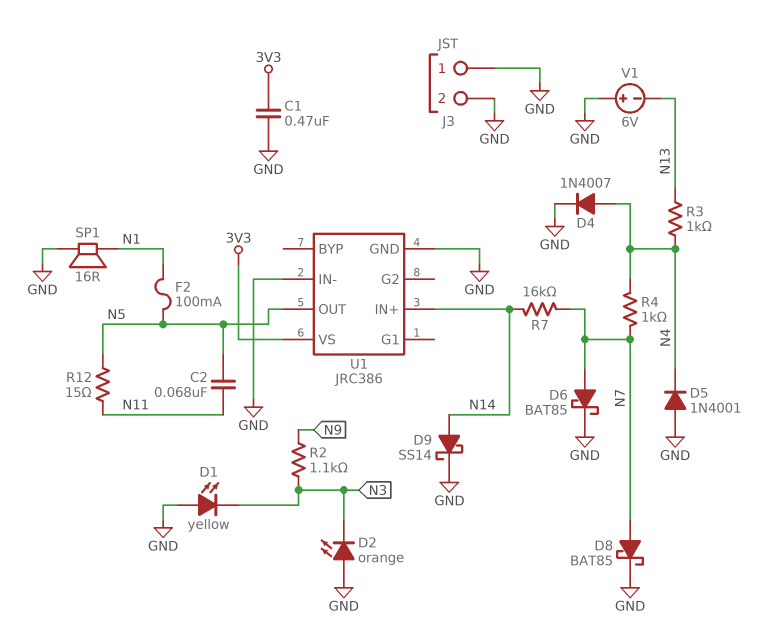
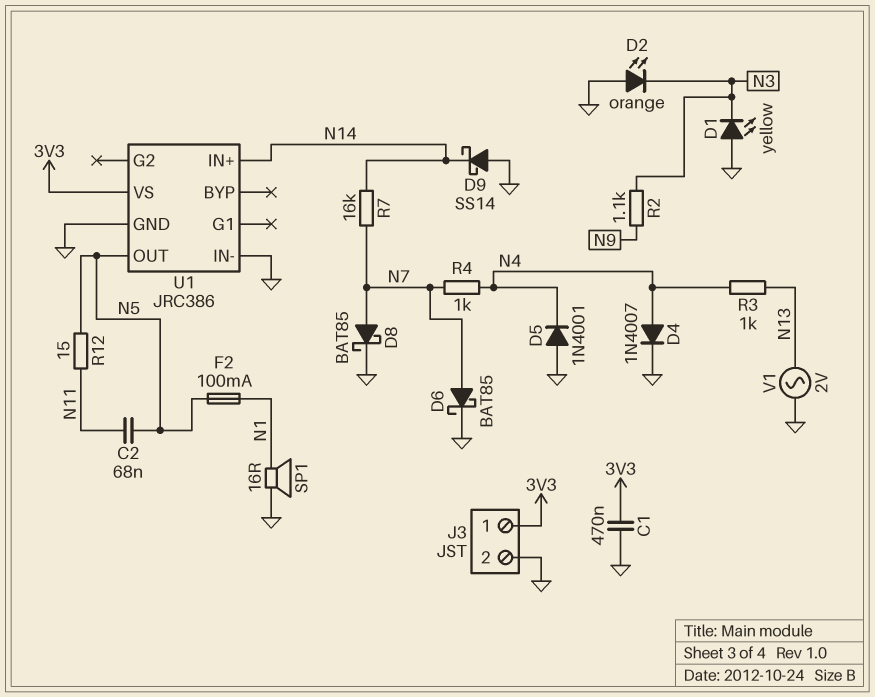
D9: schottky SS14 (A N14, K GND) -> schottky SS14 (A GND, K N14)
J3 pin 1: GND -> 3V3
V1: 6V (plus GND, minus N13) -> AC 2V (GND, N13)

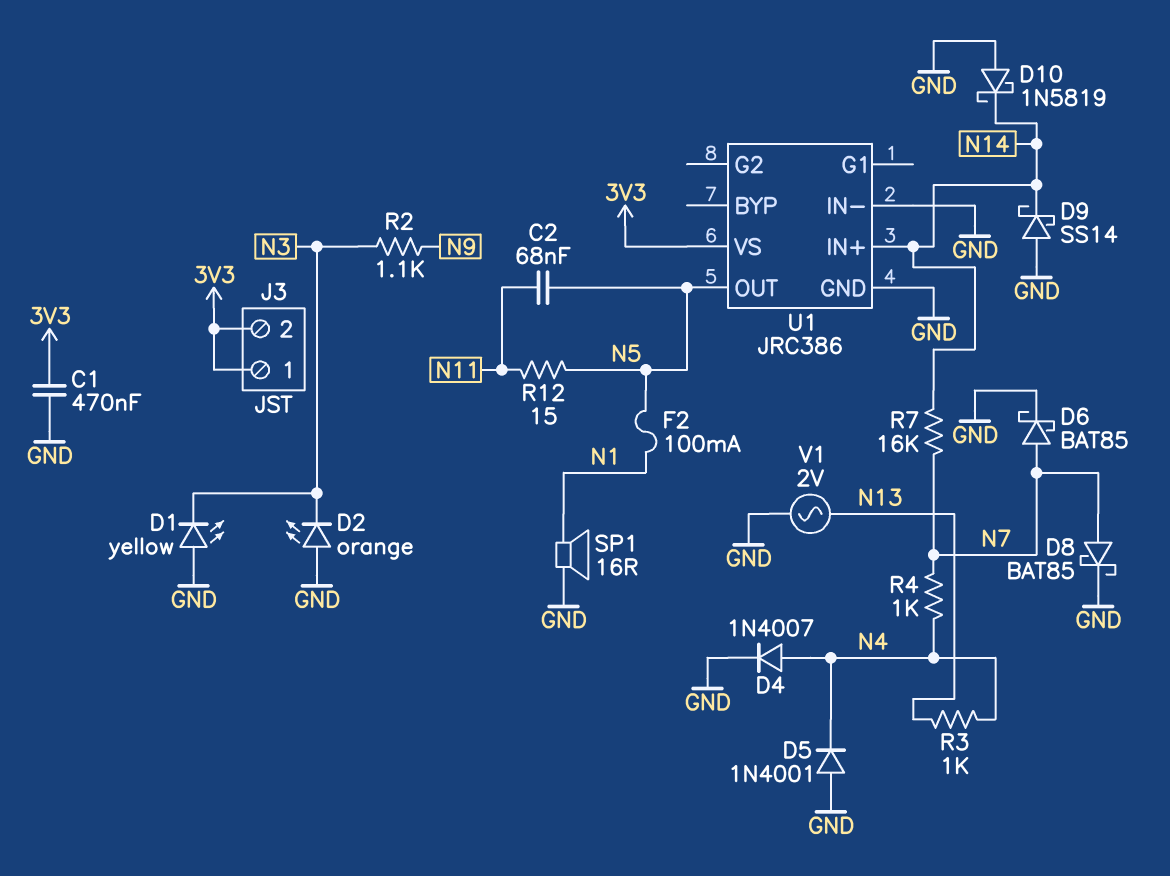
D10: none -> schottky 1N5819 (A GND, K N14)
J3 pin 2: GND -> 3V3

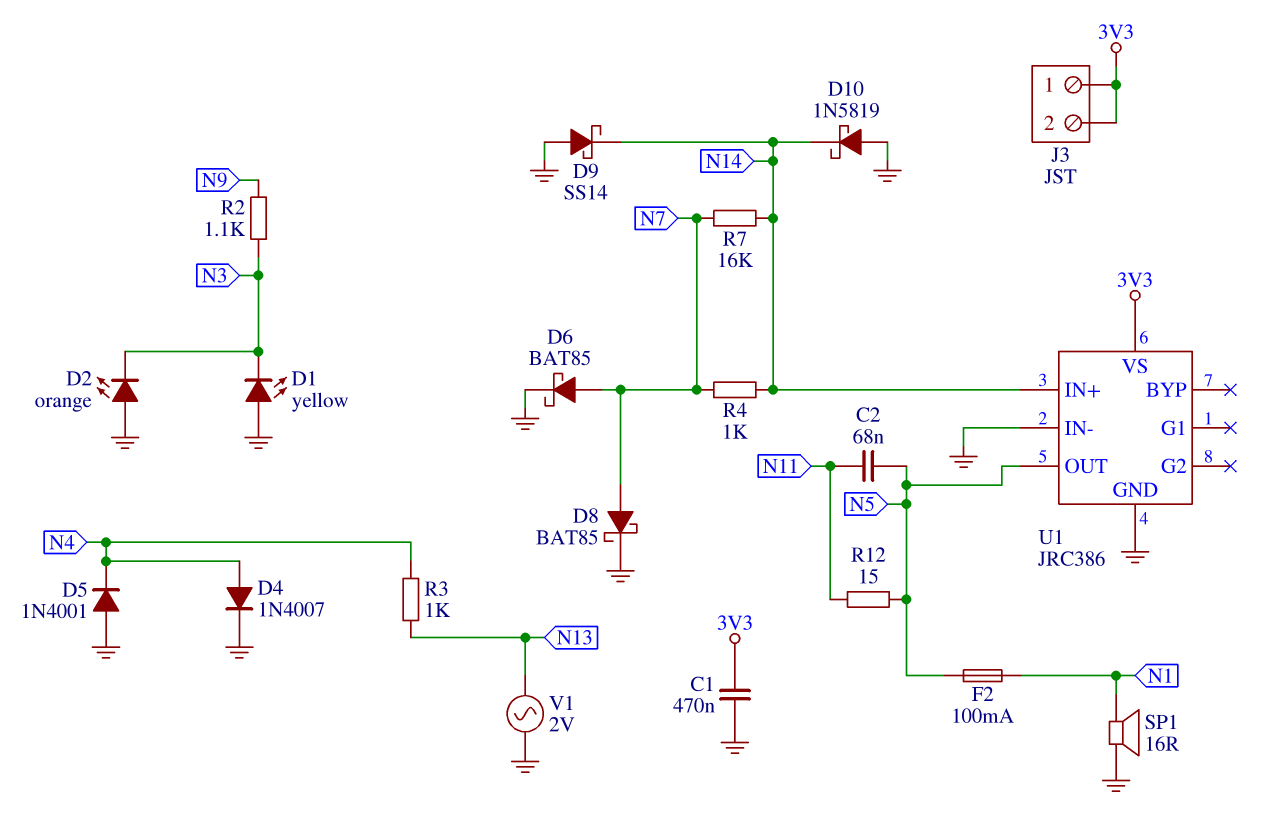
R4: 1k (N4, N7) -> 1k (N7, N14)

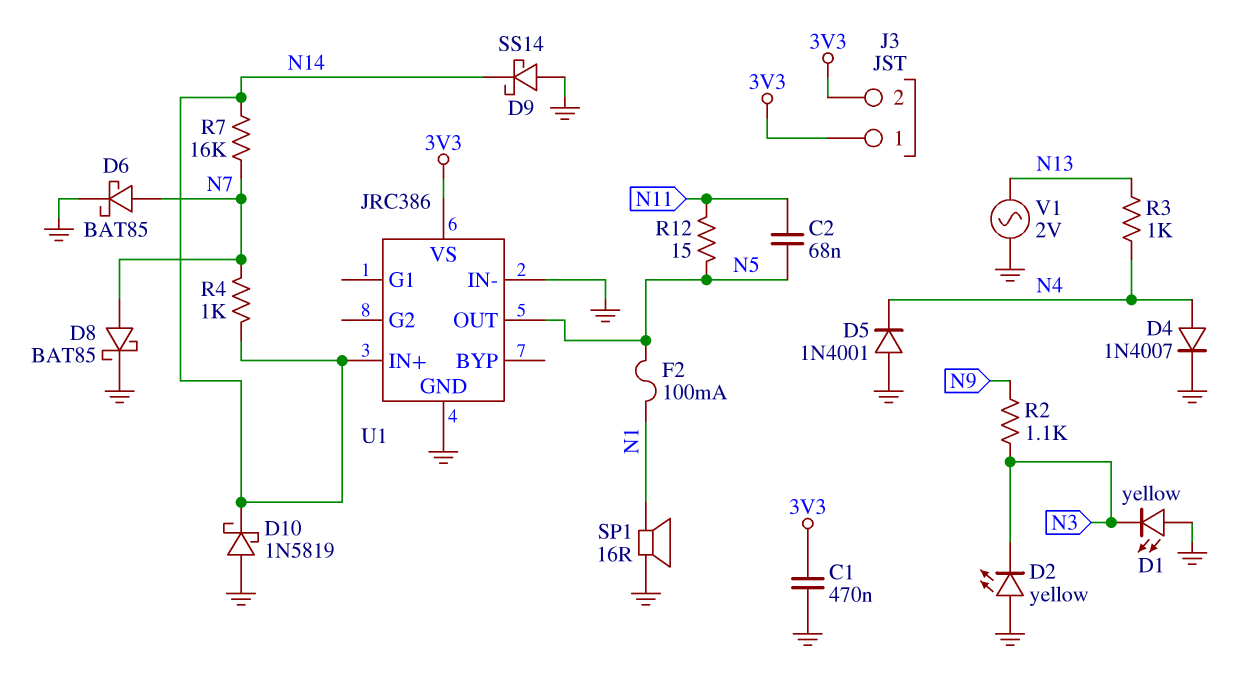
D2: LED orange (A GND, K N3) -> LED yellow (A GND, K N3)

